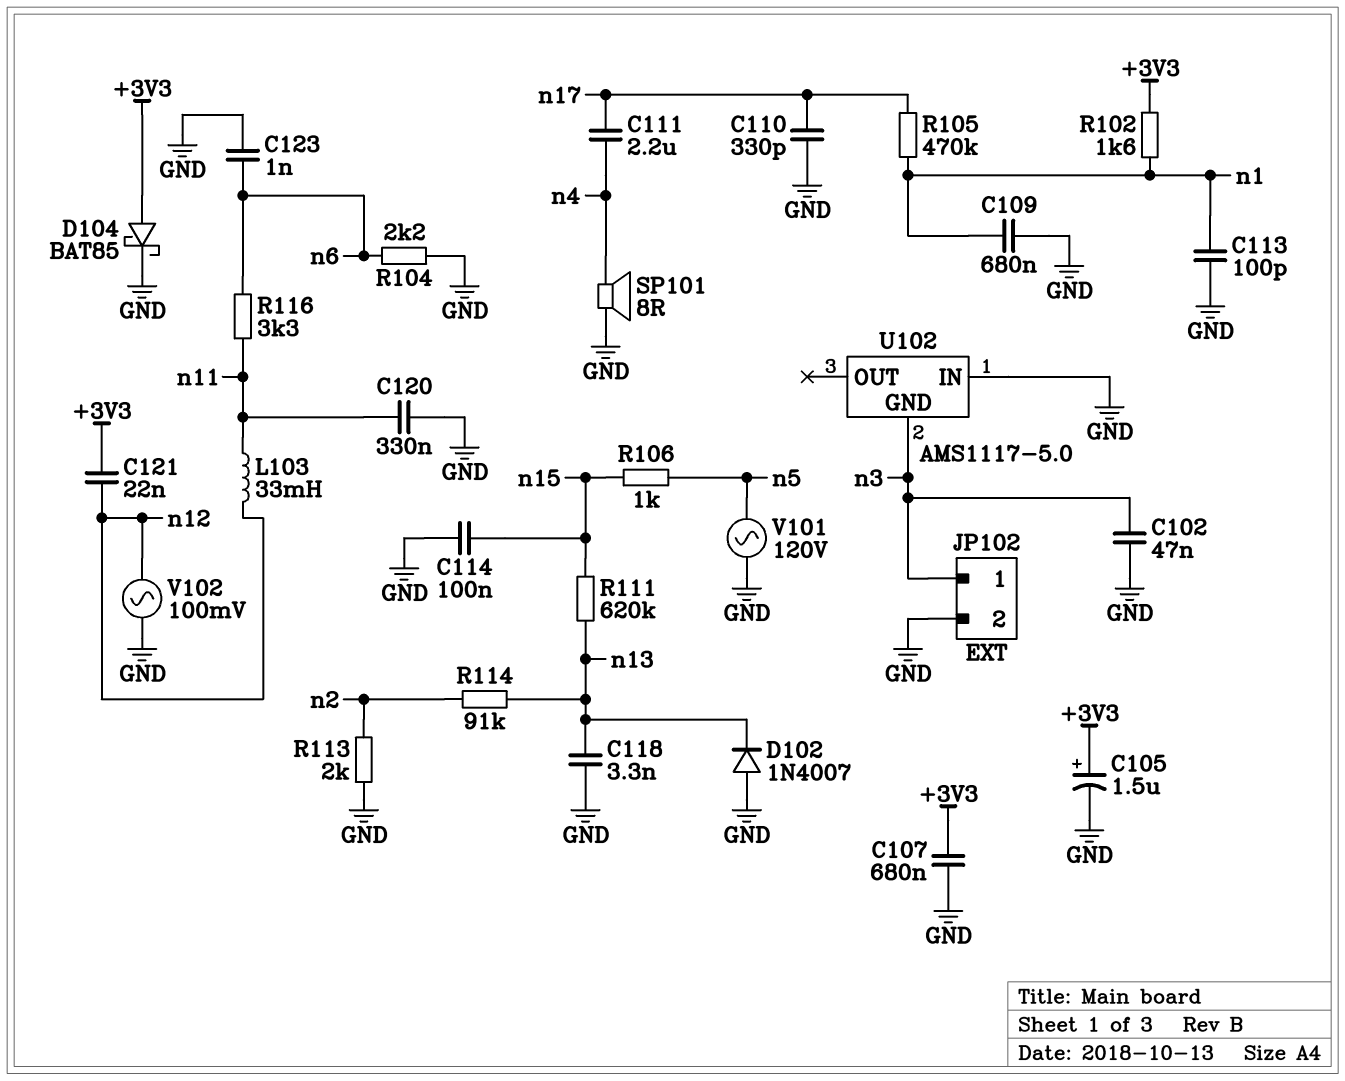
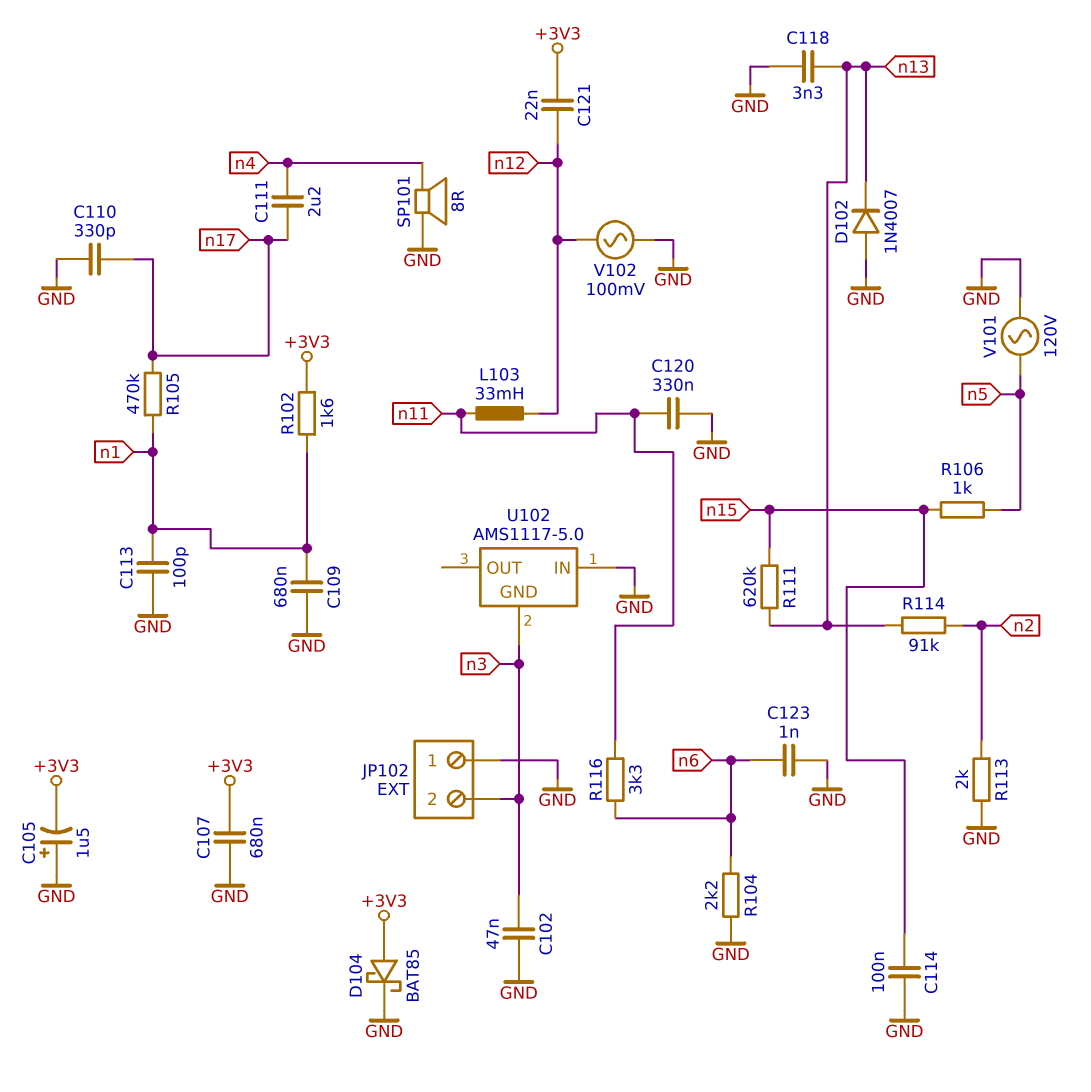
C105: 1.5uF (plus +3V3, minus GND) -> 1.5uF (plus GND, minus +3V3)
JP102 pin 1: n3 -> GND
JP102 pin 2: GND -> n3

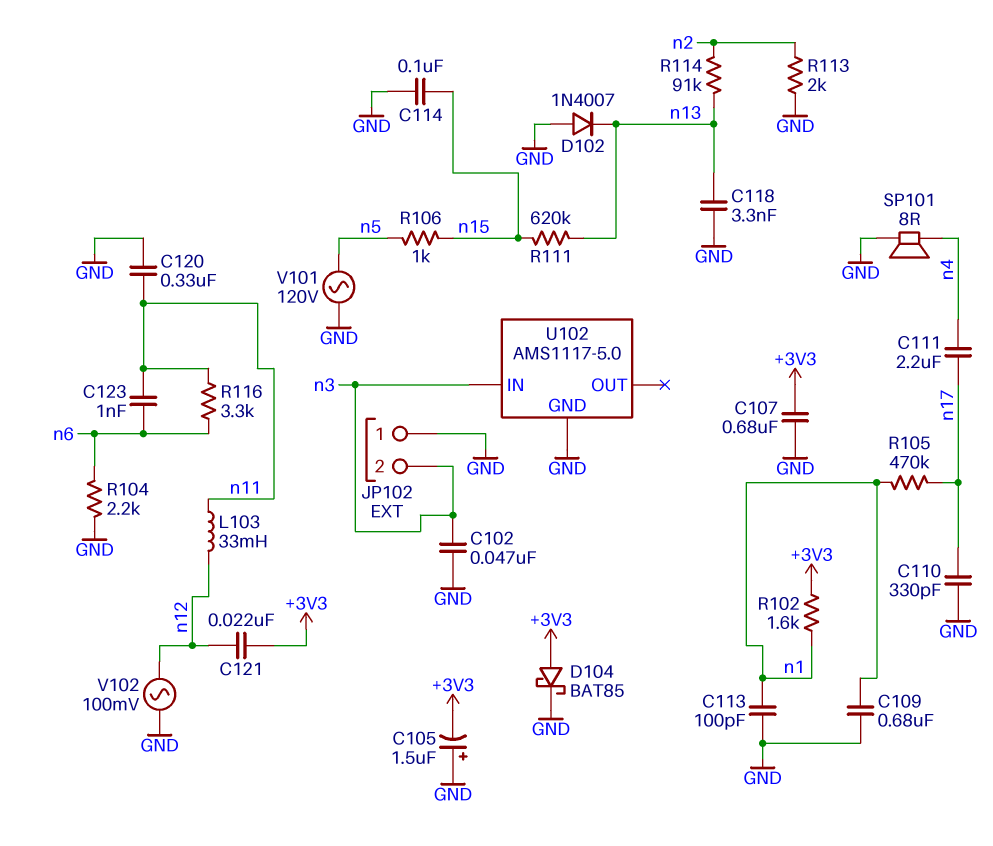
C123: 1nF (GND, n6) -> 1nF (n6, n11)
U102 pin GND: n3 -> GND
U102 pin IN: GND -> n3

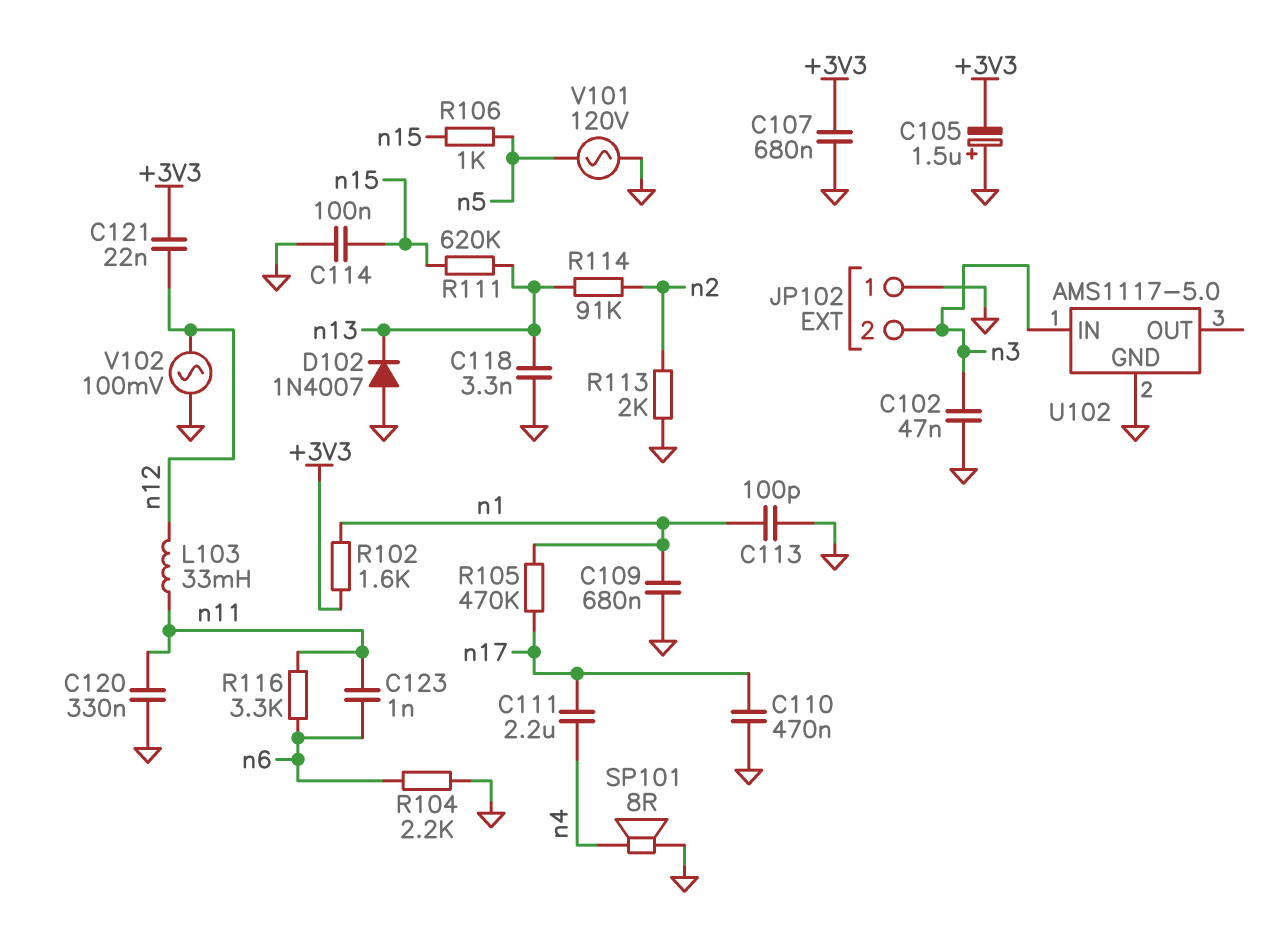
C110: 330pF (GND, n17) -> 470nF (GND, n17)
D104: schottky BAT85 (A +3V3, K GND) -> none

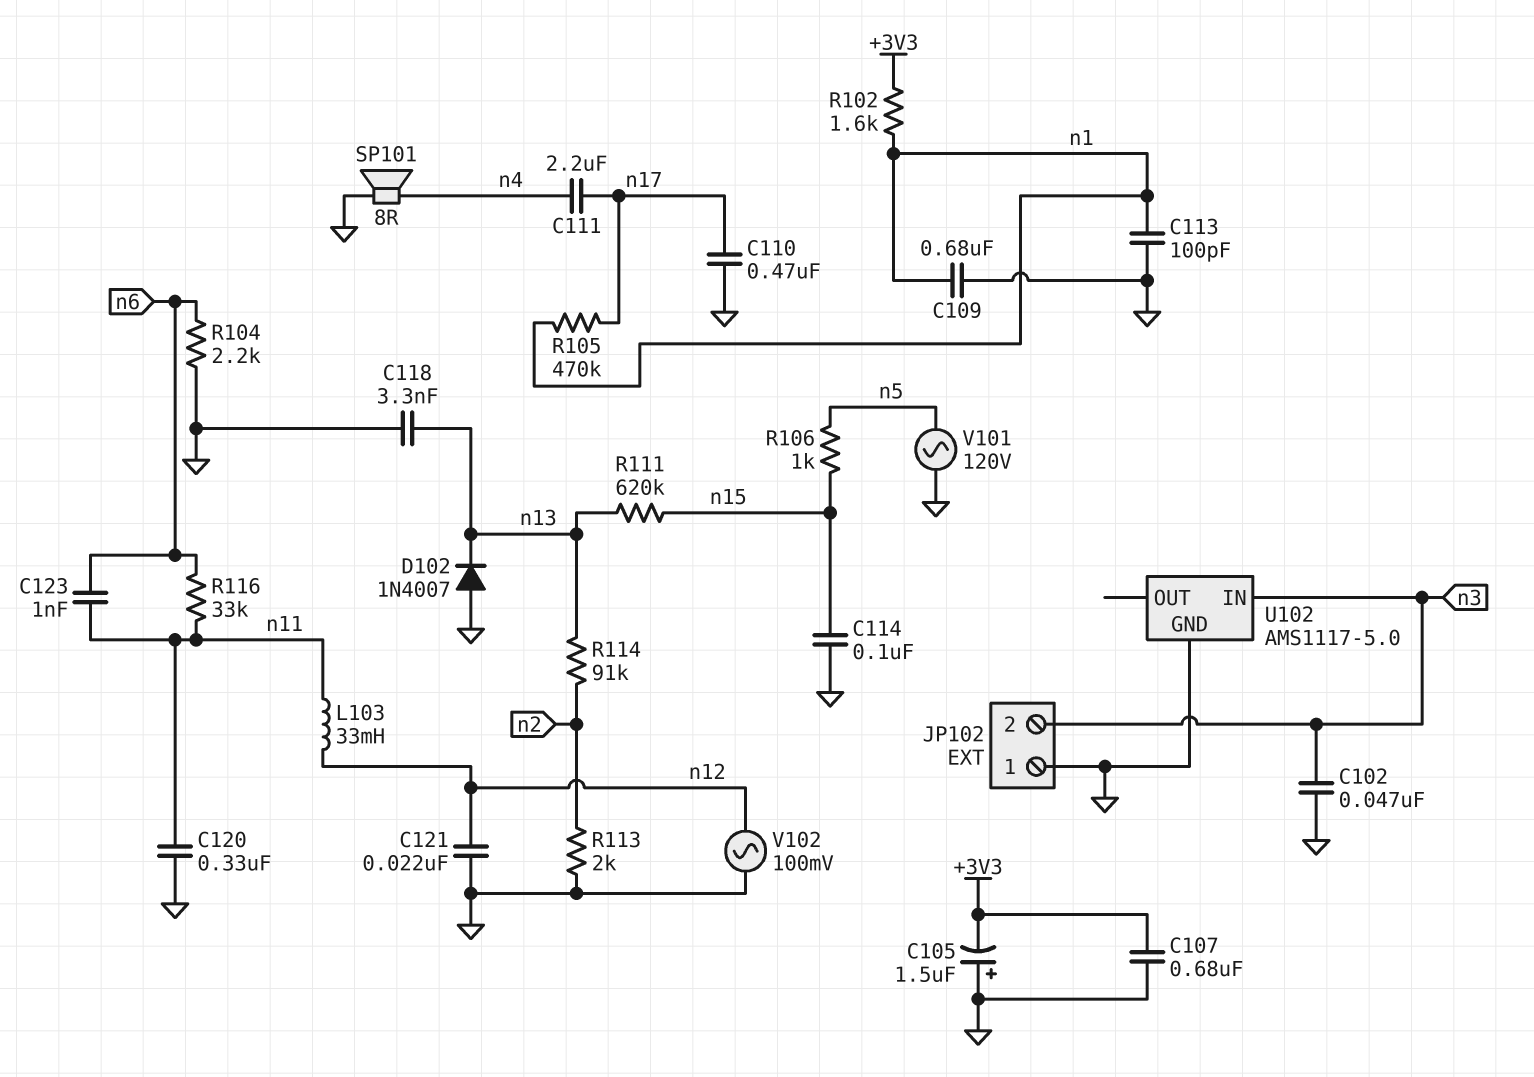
C121: 22nF (+3V3, n12) -> 22nF (GND, n12)
R116: 3.3k (n6, n11) -> 33k (n6, n11)

